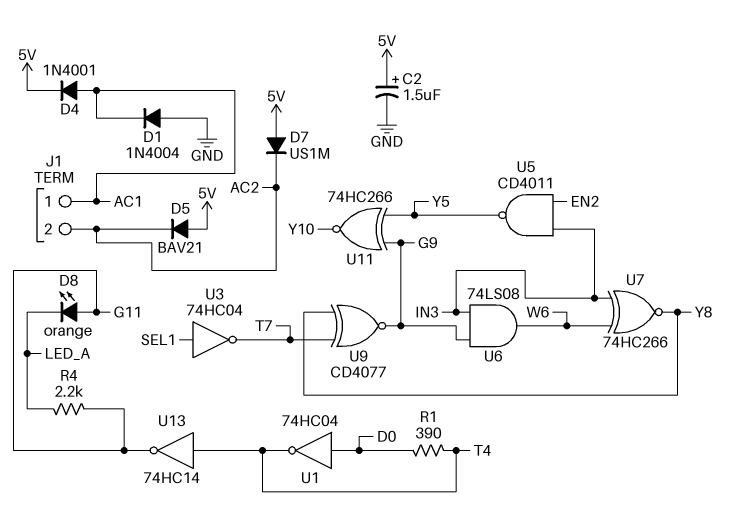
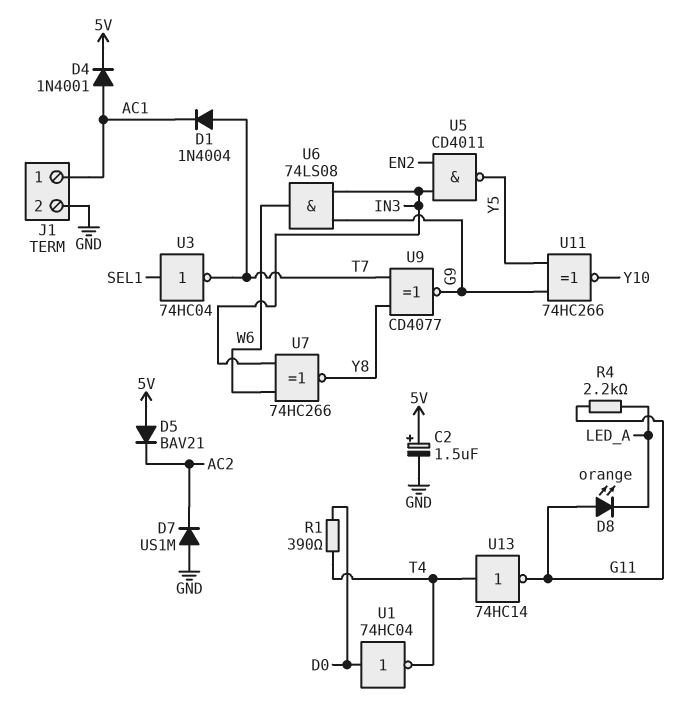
D1: diode 1N4004 (A GND, K AC1) -> diode 1N4004 (A T7, K AC1)
D7: diode US1M (A 5V, K AC2) -> diode US1M (A GND, K AC2)
J1 pin 2: AC2 -> GND

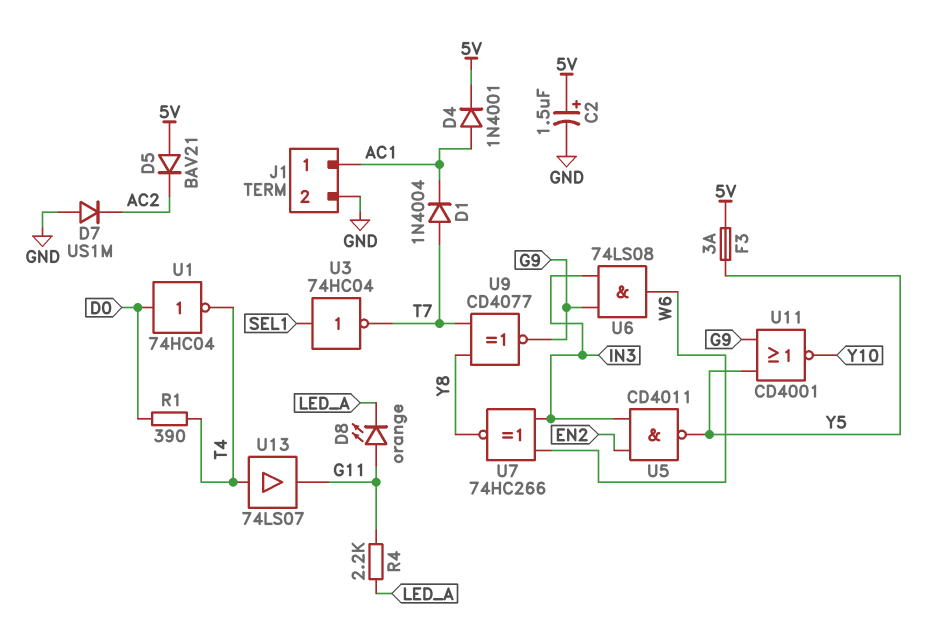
F3: none -> 3A (5V, Y5)
U11: XNOR 74HC266 (in G9, in Y5, out Y10) -> NOR CD4001 (in G9, in Y5, out Y10)
U13: NOT 74HC14 (in T4, out G11) -> buffer 74LS07 (in T4, out G11)

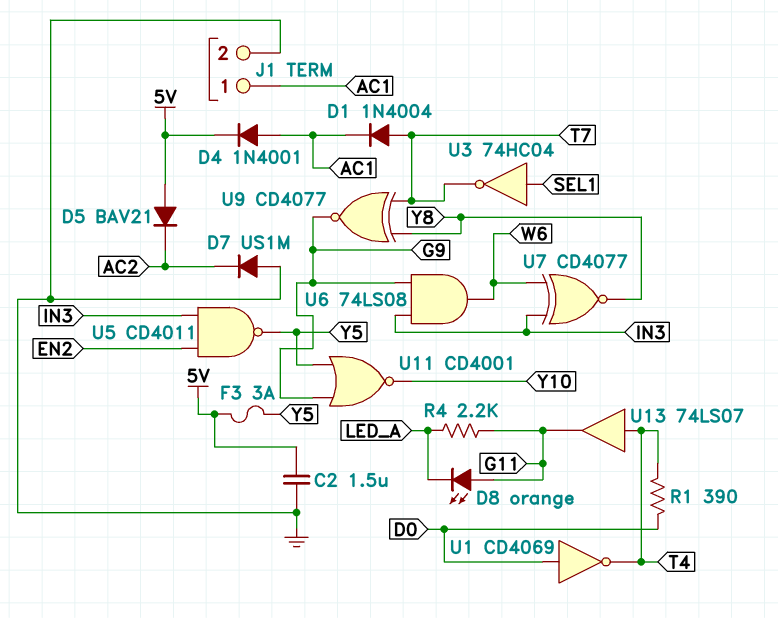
C2: 1.5uF (plus 5V, minus GND) -> 1.5uF (5V, GND)
U1: NOT 74HC04 (in D0, out T4) -> NOT CD4069 (in D0, out T4)
U7: XNOR 74HC266 (in IN3, in W6, out Y8) -> XNOR CD4077 (in IN3, in W6, out Y8)

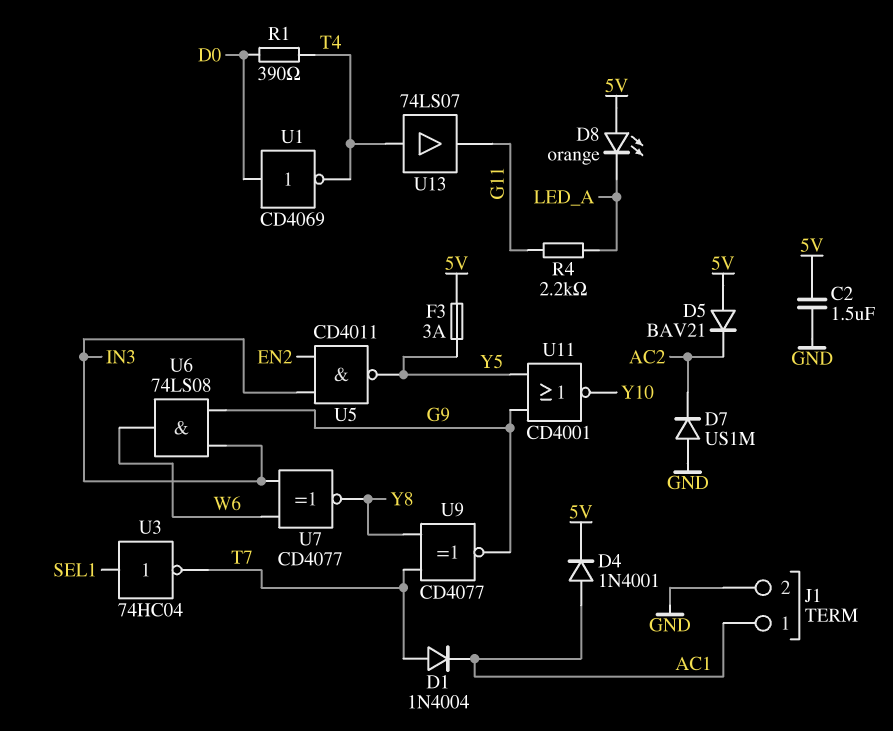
D8: LED orange (A G11, K LED_A) -> LED orange (A 5V, K LED_A)

